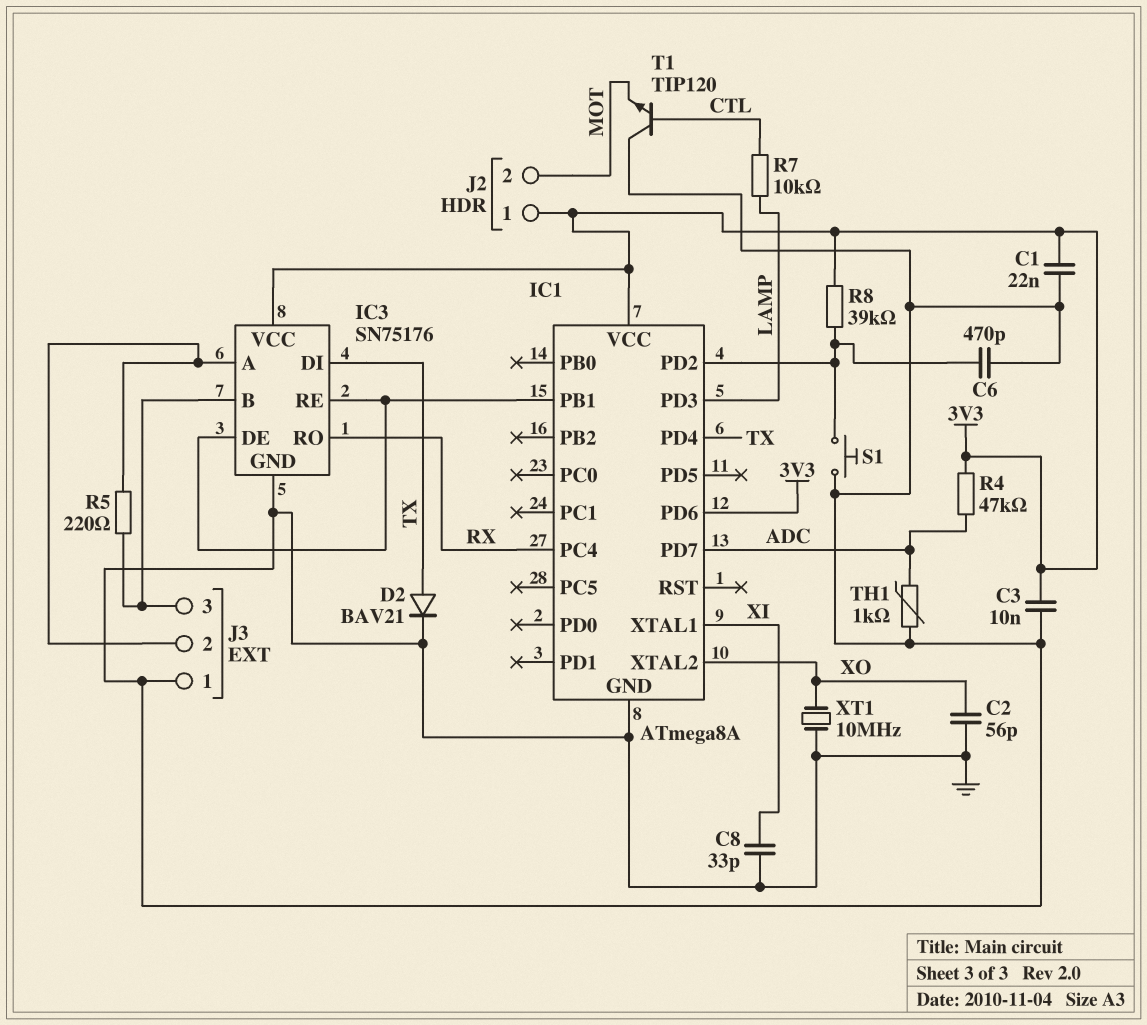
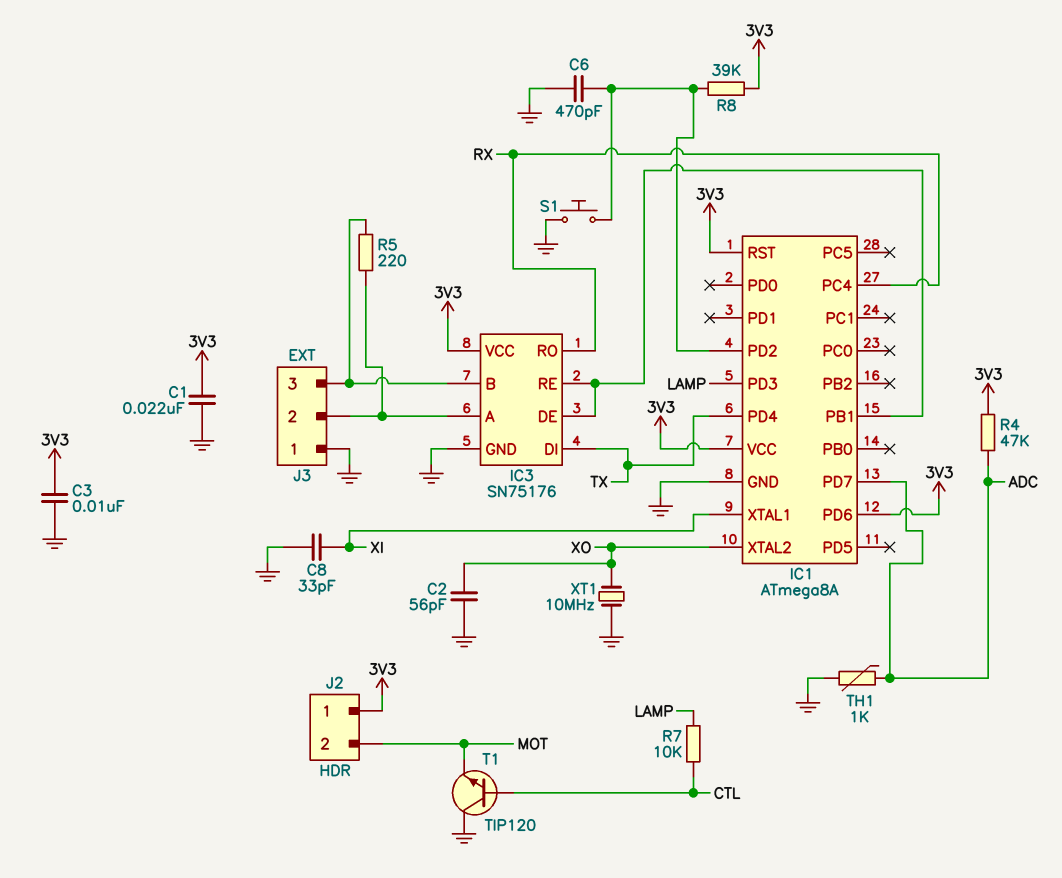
D2: diode BAV21 (A TX, K GND) -> none
IC1 pin RST: none -> 3V3

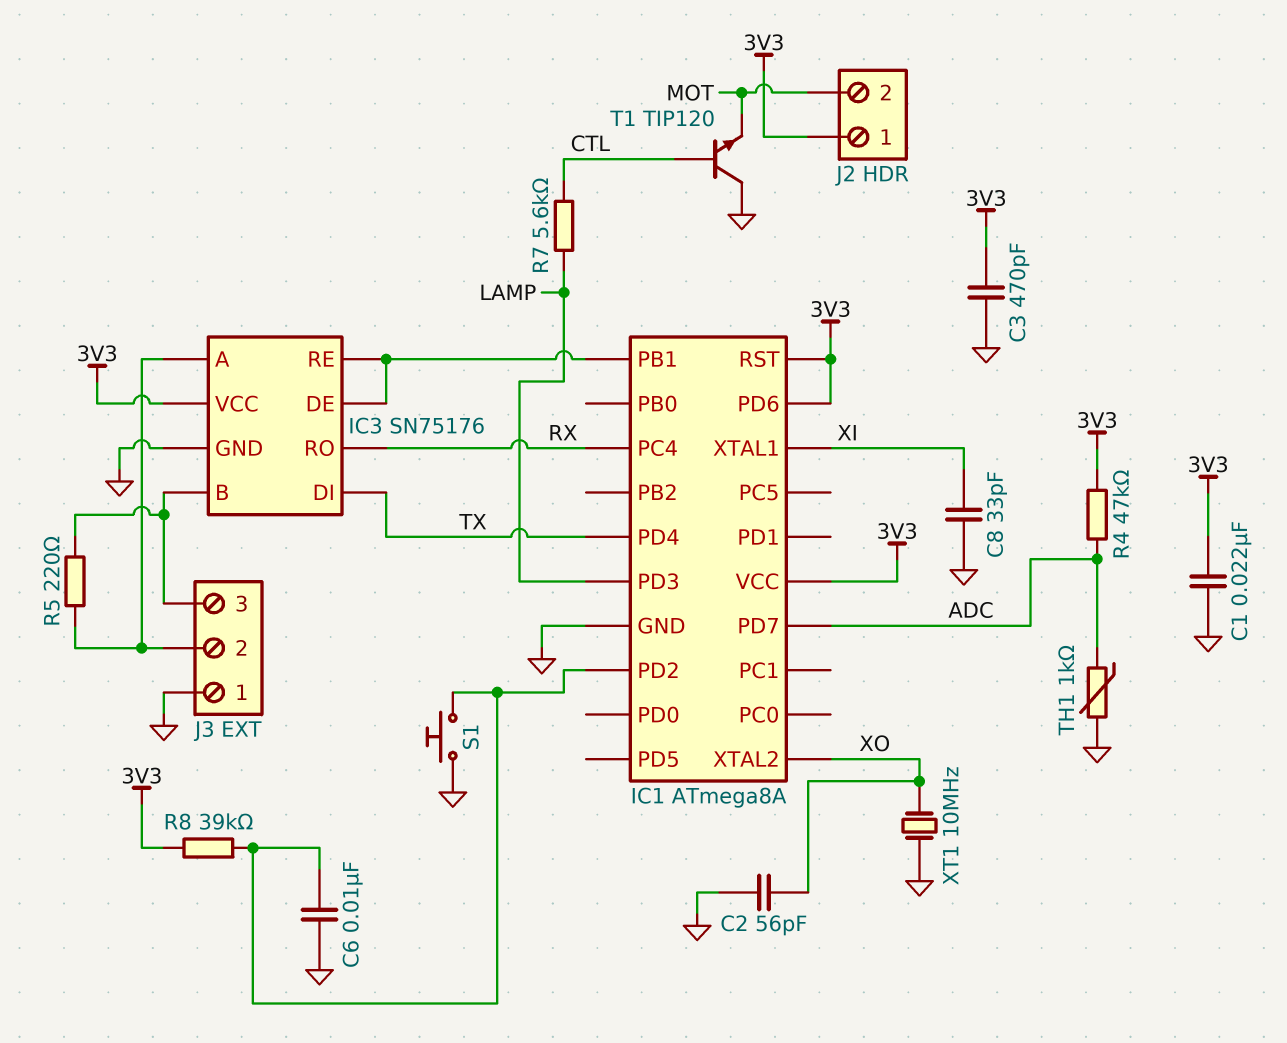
C3: 10nF (3V3, GND) -> 470pF (3V3, GND)
C6: 470pF (GND, IC1/PD2) -> 10nF (GND, IC1/PD2)
R7: 10k (CTL, LAMP) -> 5.6k (CTL, LAMP)

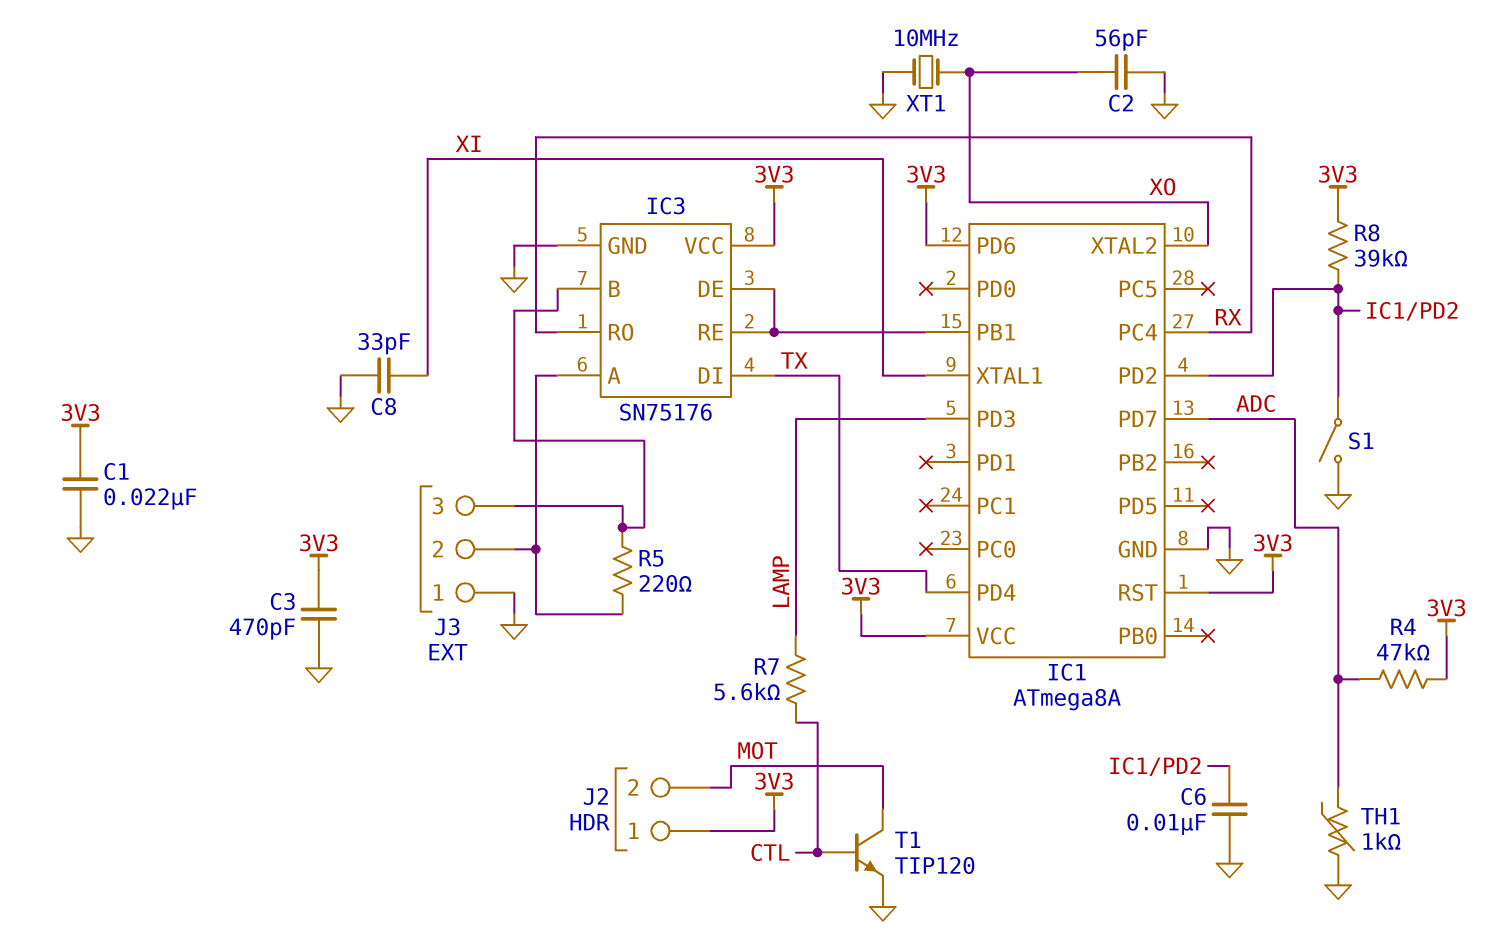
S1: button (GND, IC1/PD2) -> switch (GND, IC1/PD2)
T1: NPN TIP120 (B CTL, C GND, E MOT) -> NPN TIP120 (B CTL, C MOT, E GND)

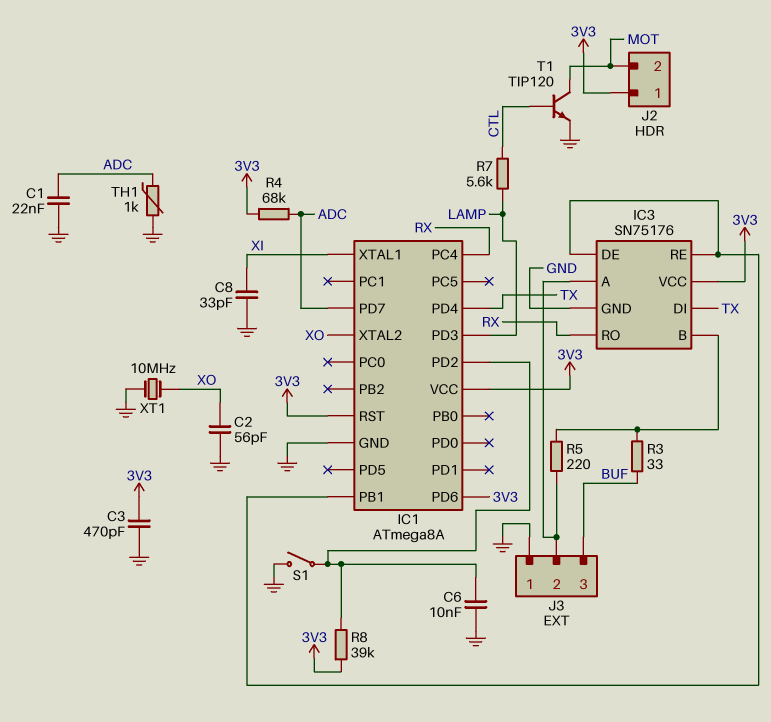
C1: 22nF (3V3, GND) -> 22nF (ADC, GND)
J3 pin 3: IC3/B -> BUF
R3: none -> 33 (BUF, IC3/B)
R4: 47k (3V3, ADC) -> 68k (3V3, ADC)

